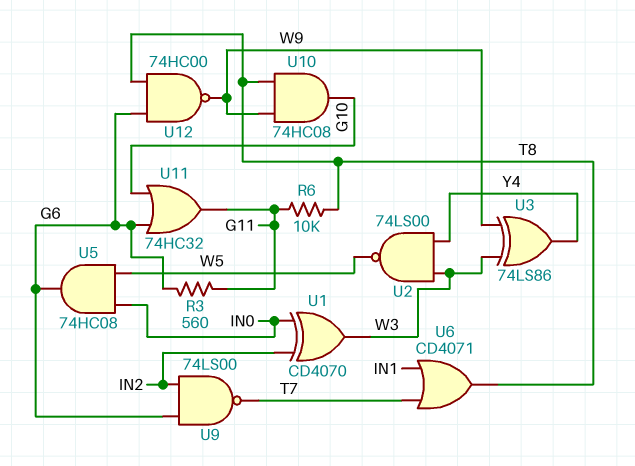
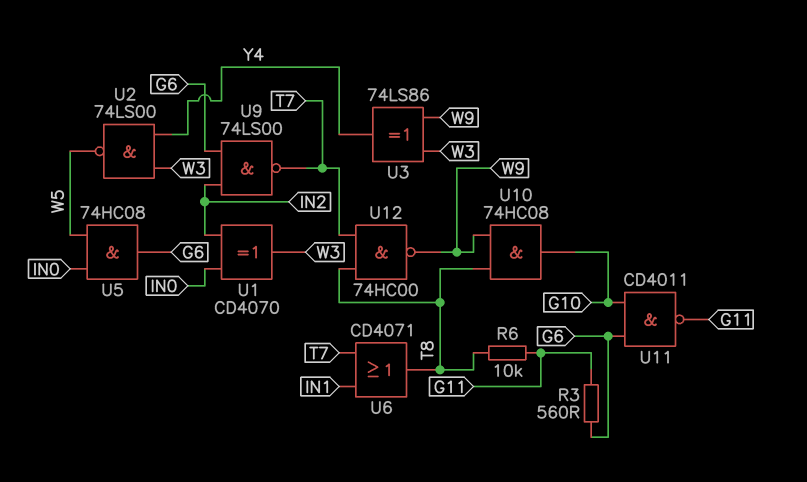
U11: OR 74HC32 (in G6, in G10, out G11) -> NAND CD4011 (in G6, in G10, out G11)
U12: NAND 74HC00 (in G6, in T8, out W9) -> NAND 74HC00 (in T7, in T8, out W9)

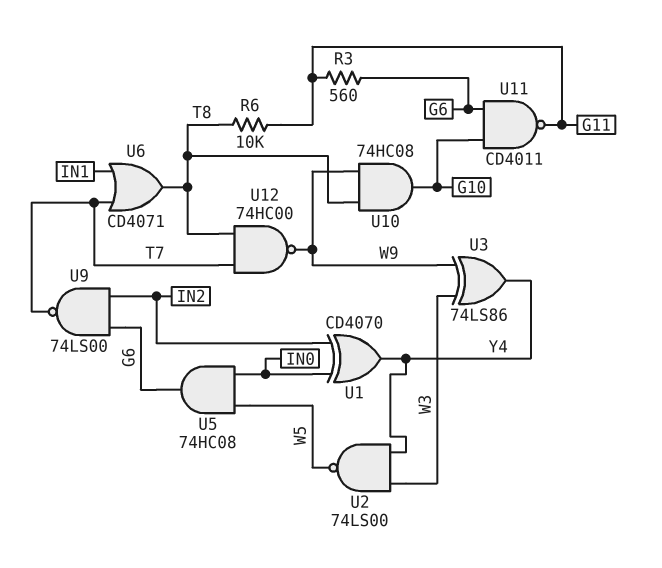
U1: XOR CD4070 (in IN0, in IN2, out W3) -> XOR CD4070 (in IN0, in IN2, out Y4)

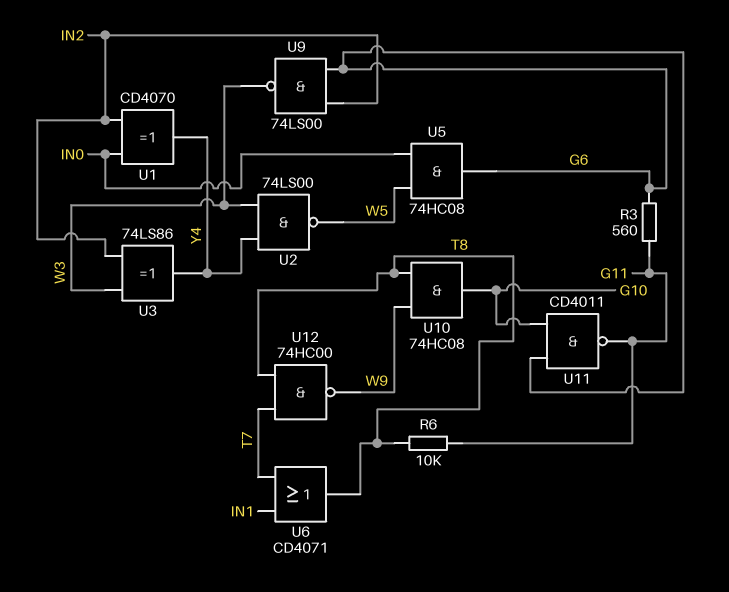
U3: XOR 74LS86 (in W3, in W9, out Y4) -> XOR 74LS86 (in IN2, in W3, out Y4)
U9: NAND 74LS00 (in G6, in IN2, out T7) -> NAND 74LS00 (in G6, in IN2, out W3)

